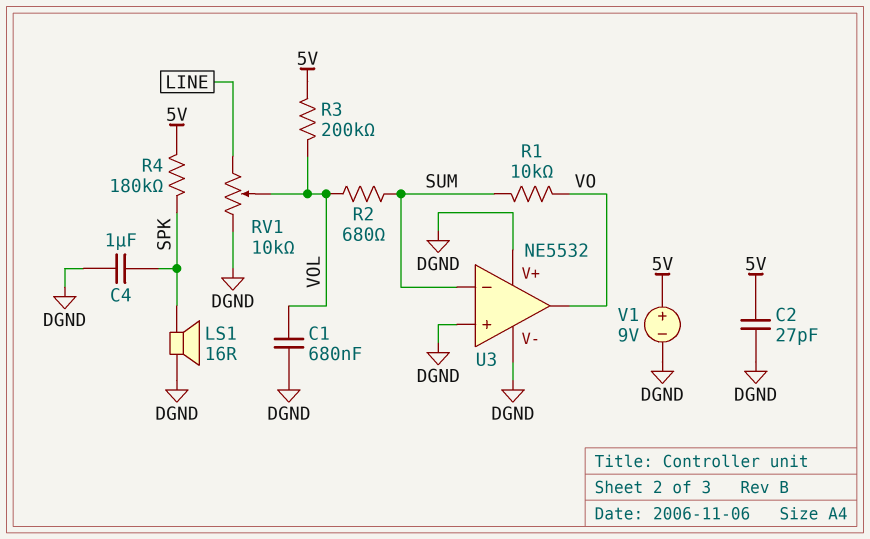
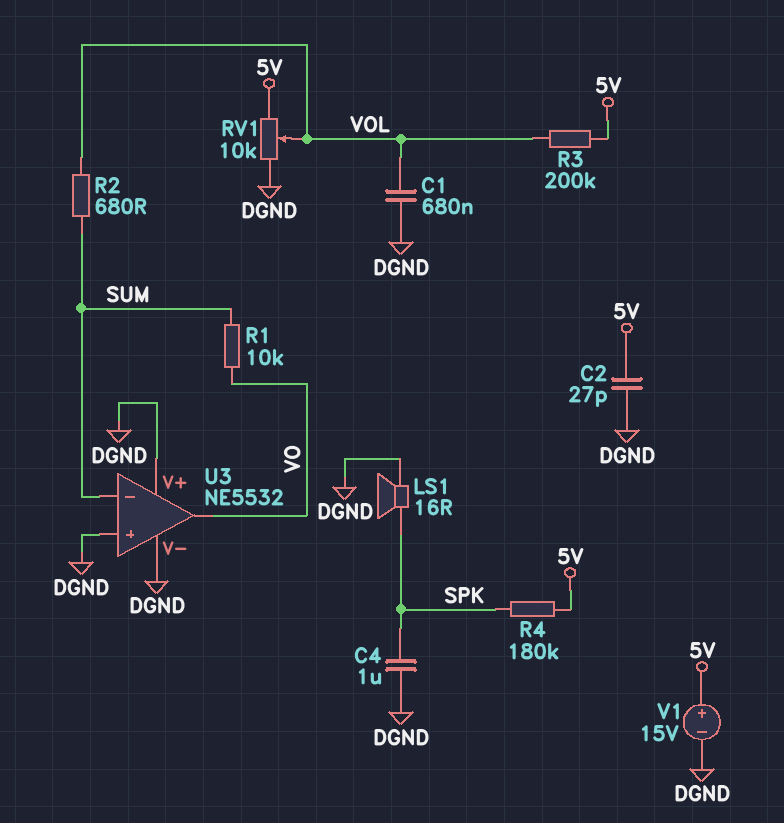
RV1: 10k (DGND, LINE, wiper VOL) -> 10k (5V, DGND, wiper VOL)
V1: 9V (plus 5V, minus DGND) -> 15V (plus 5V, minus DGND)

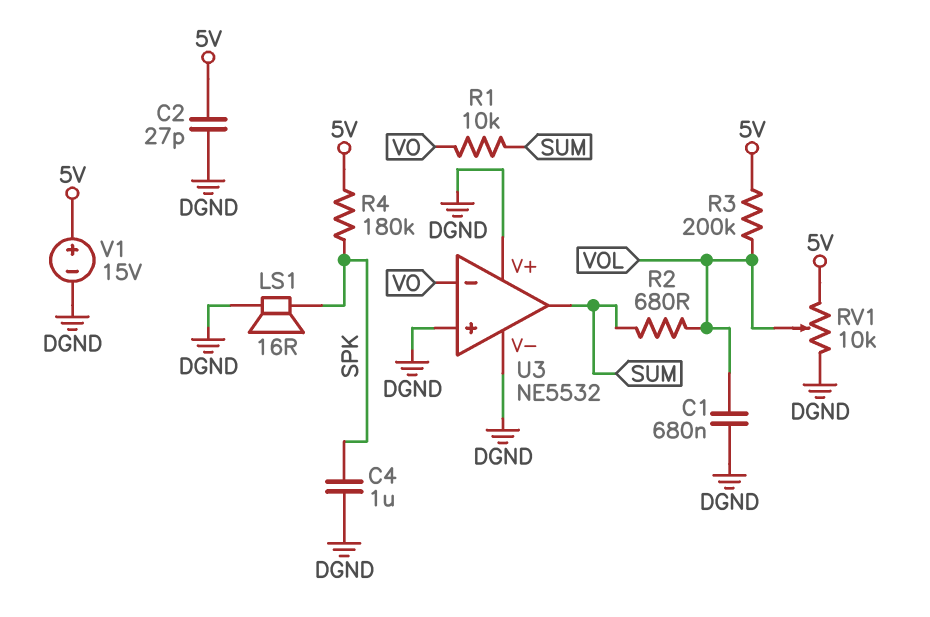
U3 pin in-: SUM -> VO
U3 pin out: VO -> SUM

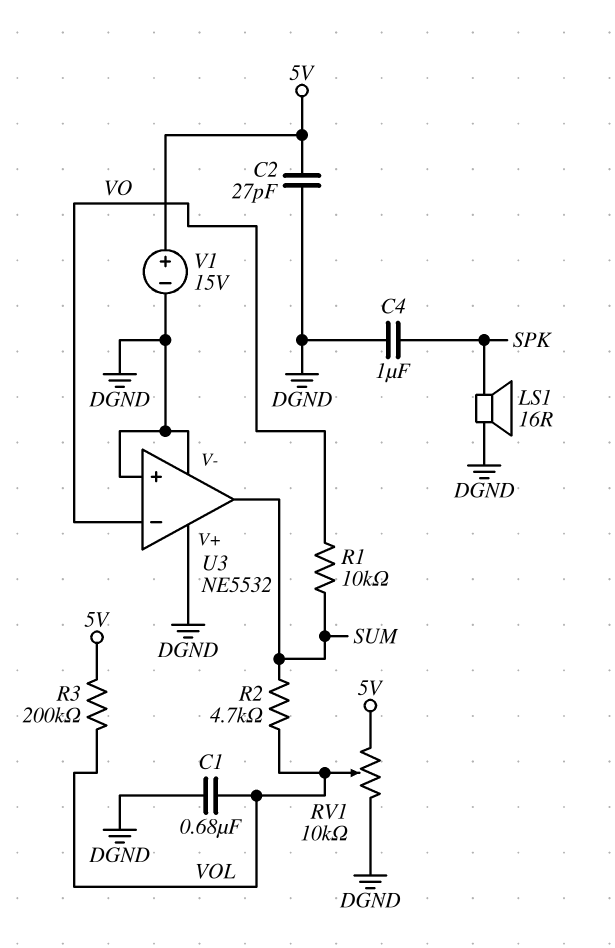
R2: 680 (SUM, VOL) -> 4.7k (SUM, VOL)
R4: 180k (5V, SPK) -> none

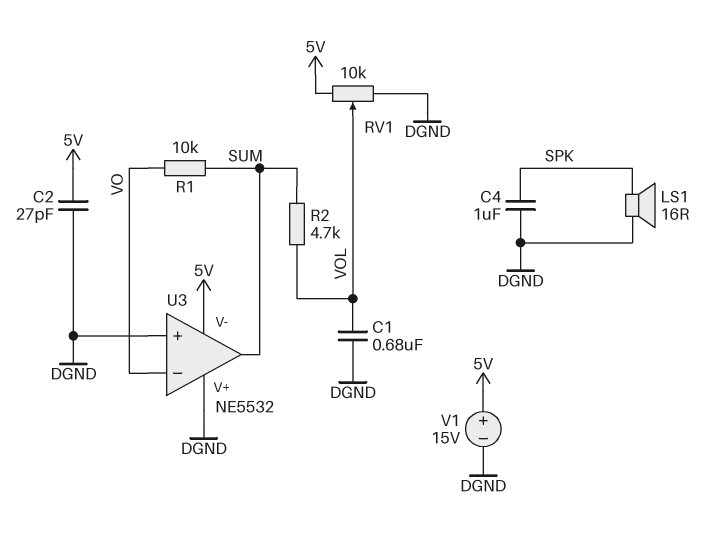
R3: 200k (5V, VOL) -> none
U3 pin V-: DGND -> 5V

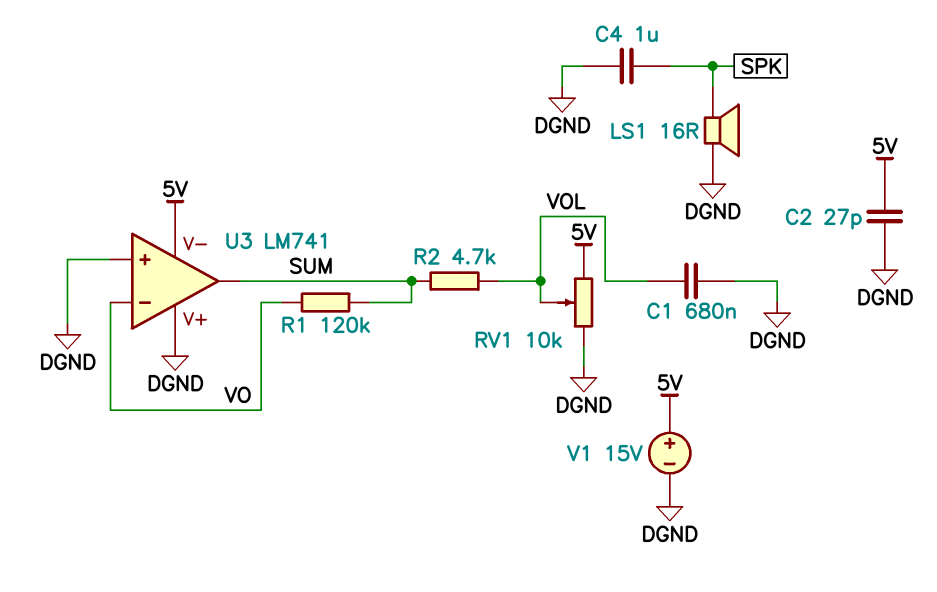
R1: 10k (SUM, VO) -> 120k (SUM, VO)
U3: NE5532 -> LM741

